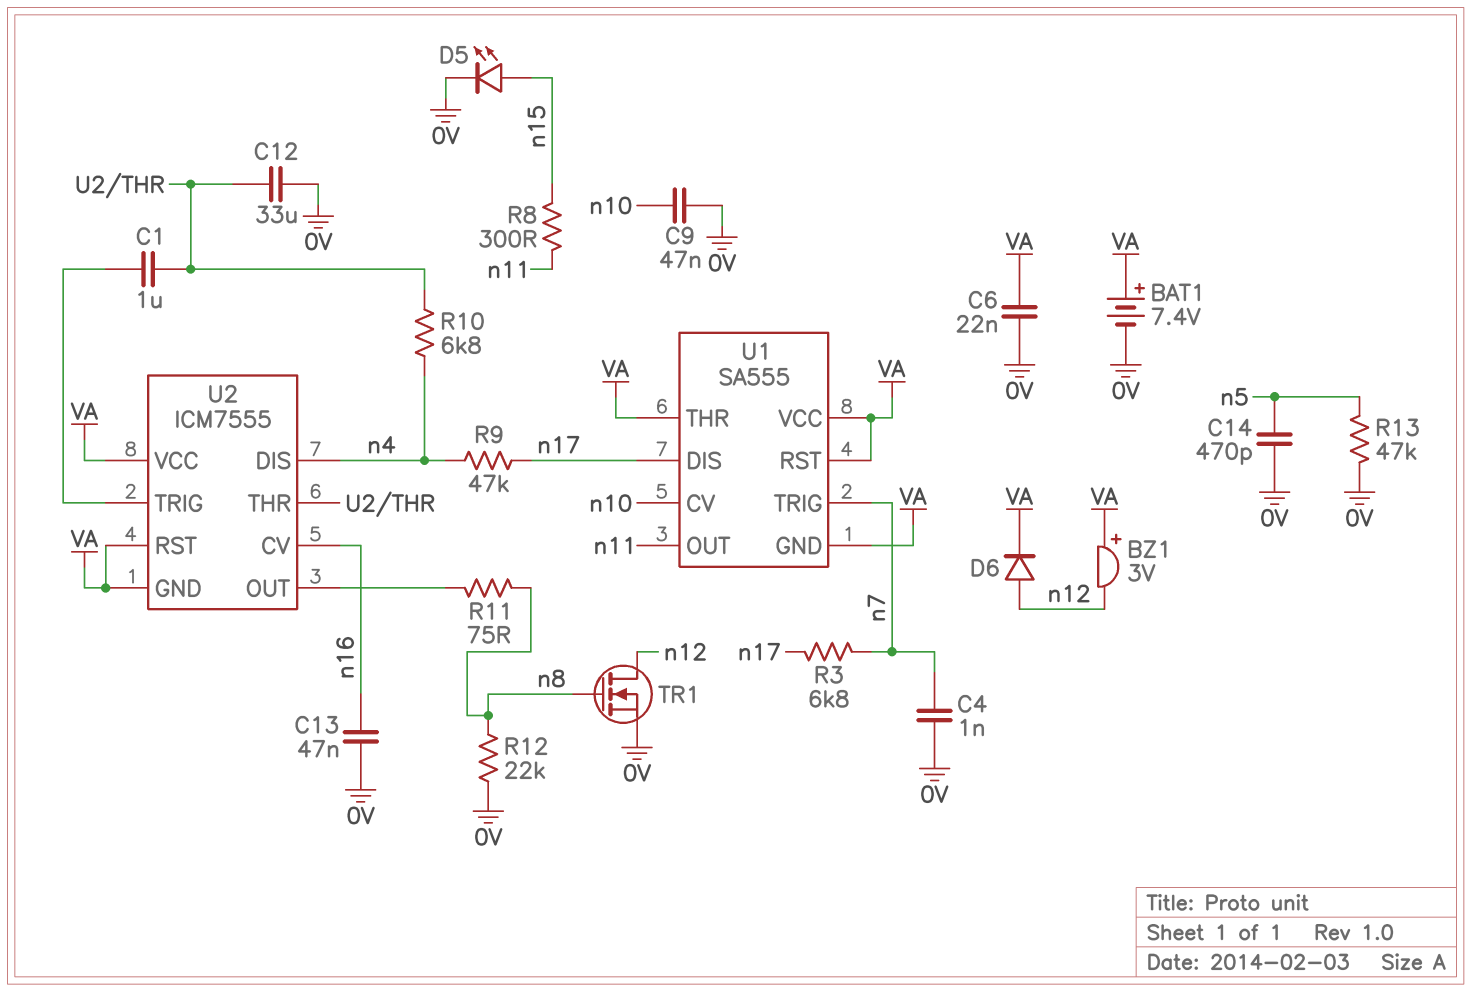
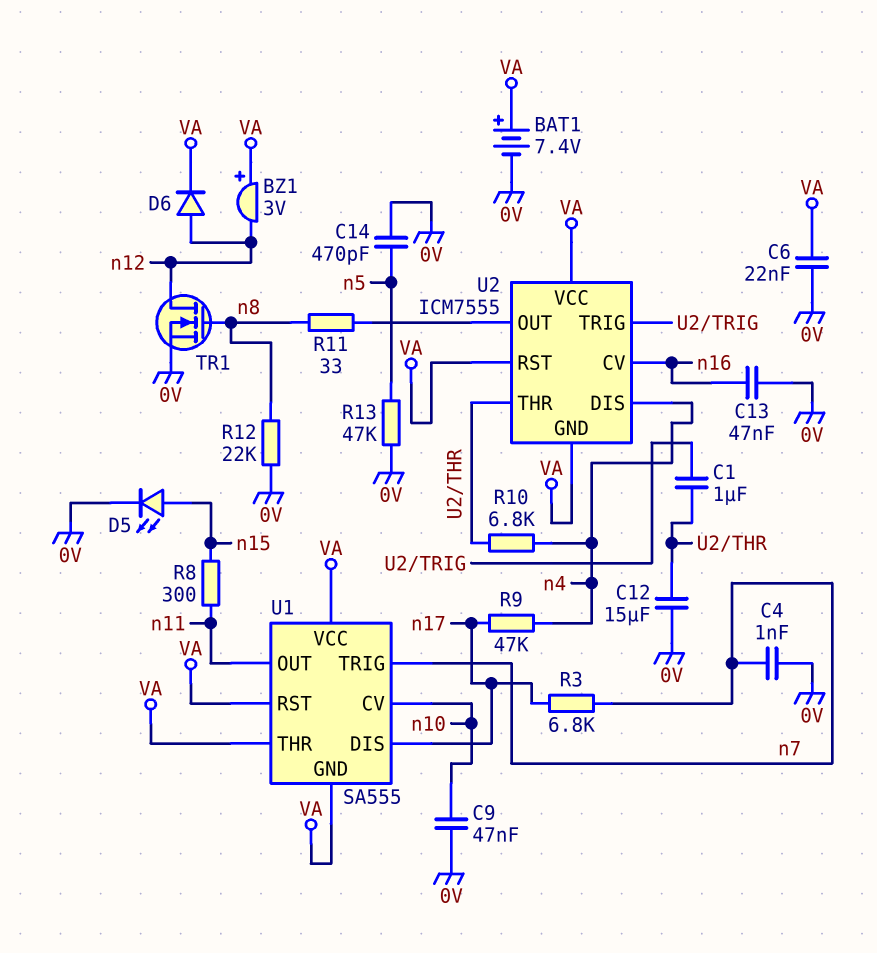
C12: 33uF (0V, U2/THR) -> 15uF (0V, U2/THR)
R11: 75 (U2/OUT, n8) -> 33 (U2/OUT, n8)

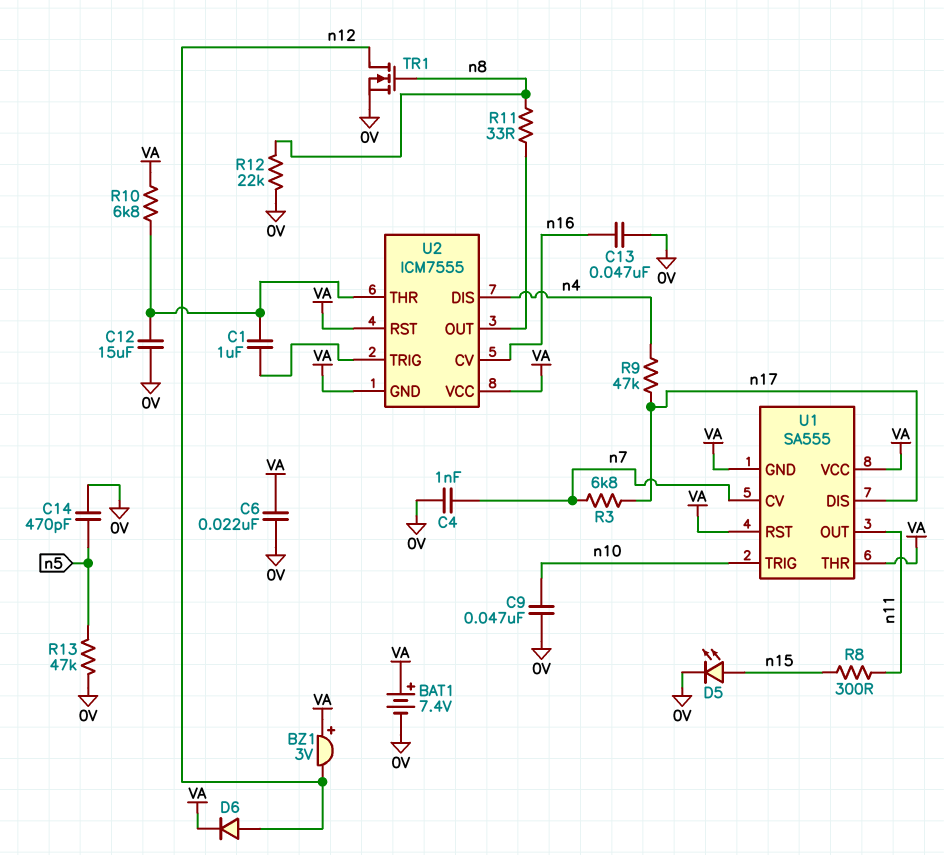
R10: 6.8k (U2/THR, n4) -> 6.8k (U2/THR, VA)
U1 pin CV: n10 -> n7
U1 pin TRIG: n7 -> n10

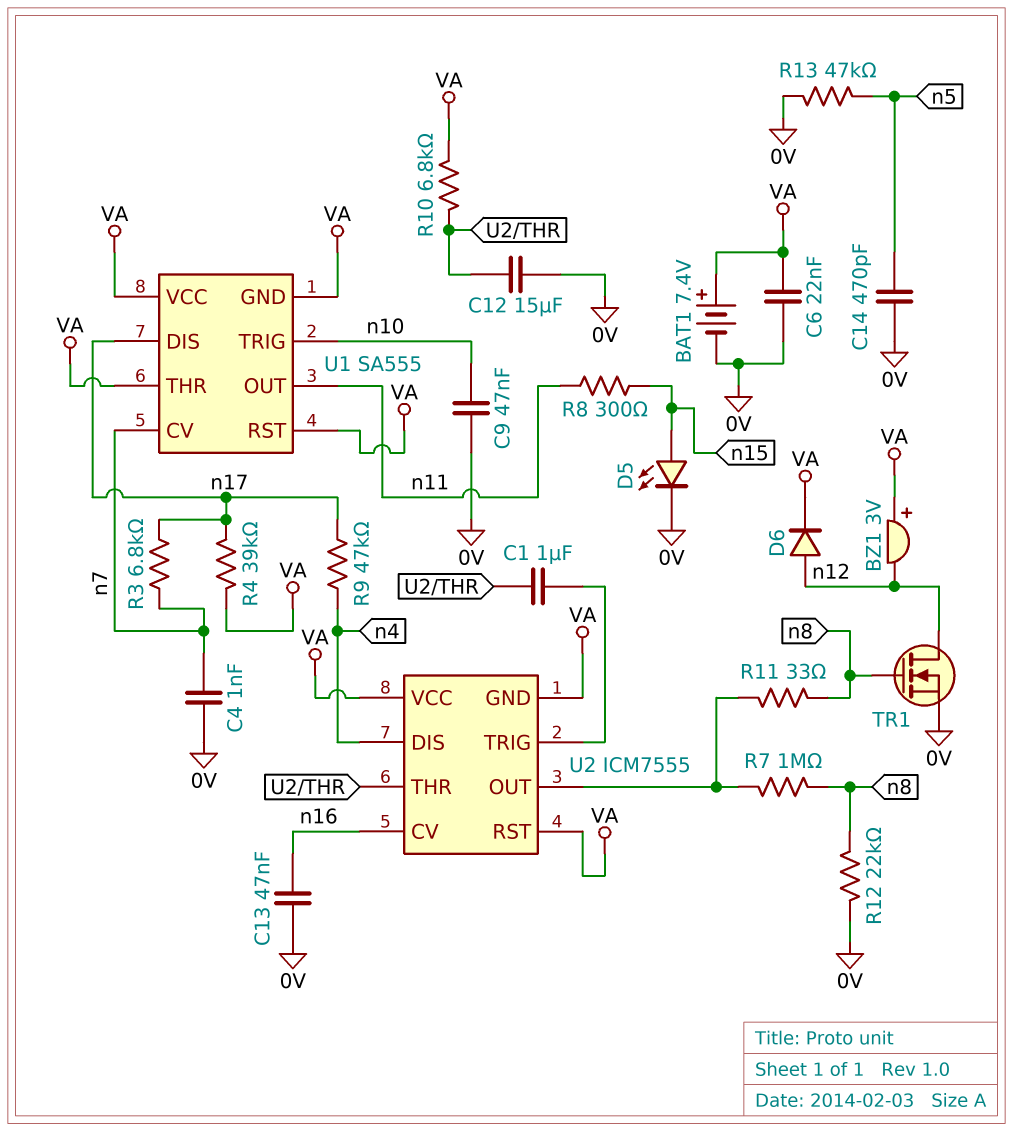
R4: none -> 39k (VA, n17)
R7: none -> 1M (U2/OUT, n8)

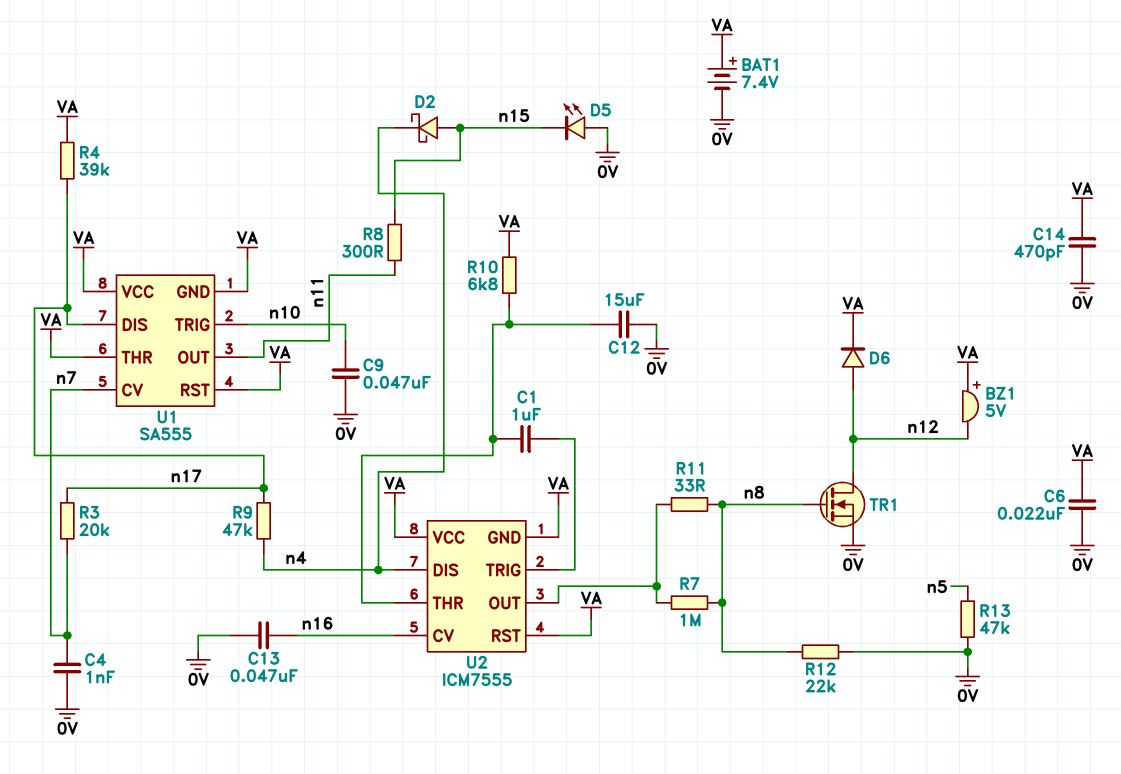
BZ1: buzzer 3V (plus VA, minus n12) -> buzzer 5V (plus VA, minus n12)
C14: 470pF (0V, n5) -> 470pF (0V, VA)
D2: none -> schottky (A n15, K n4)
D5: LED (A n15, K 0V) -> LED (A 0V, K n15)
R3: 6.8k (n7, n17) -> 20k (n7, n17)

